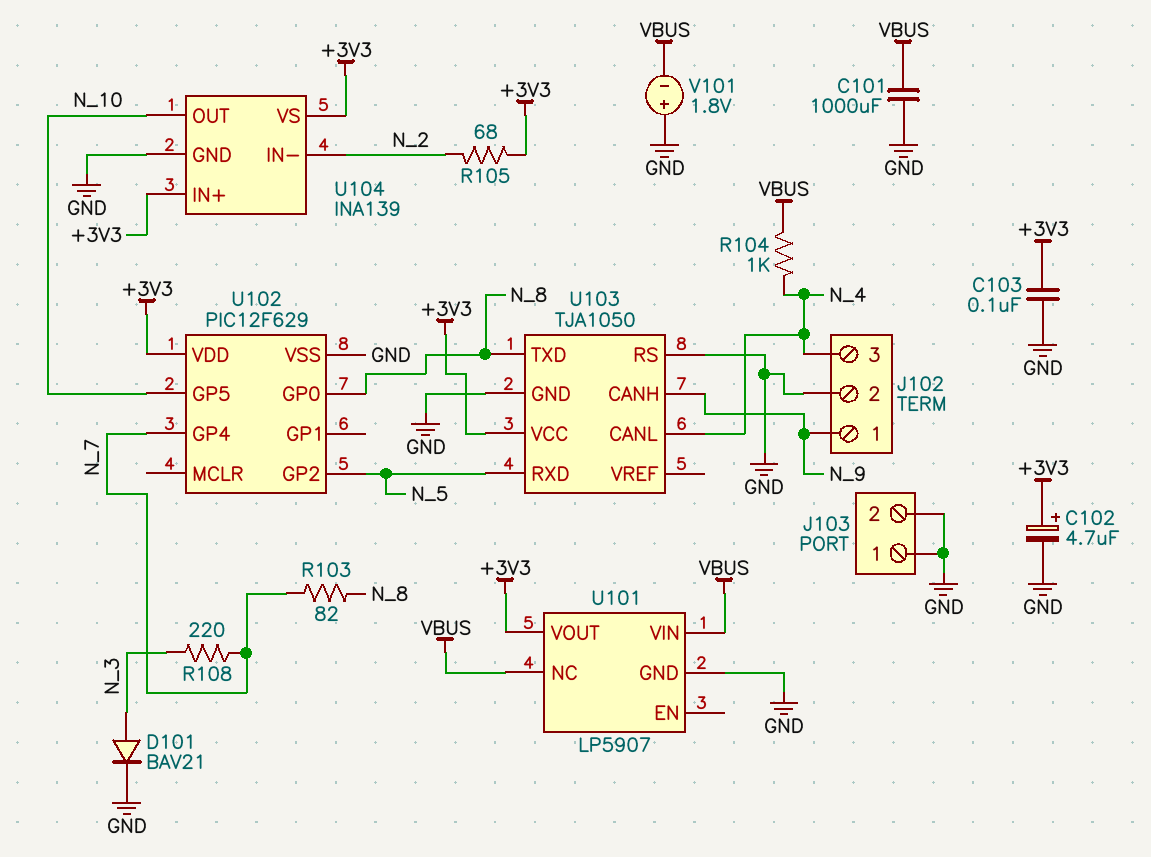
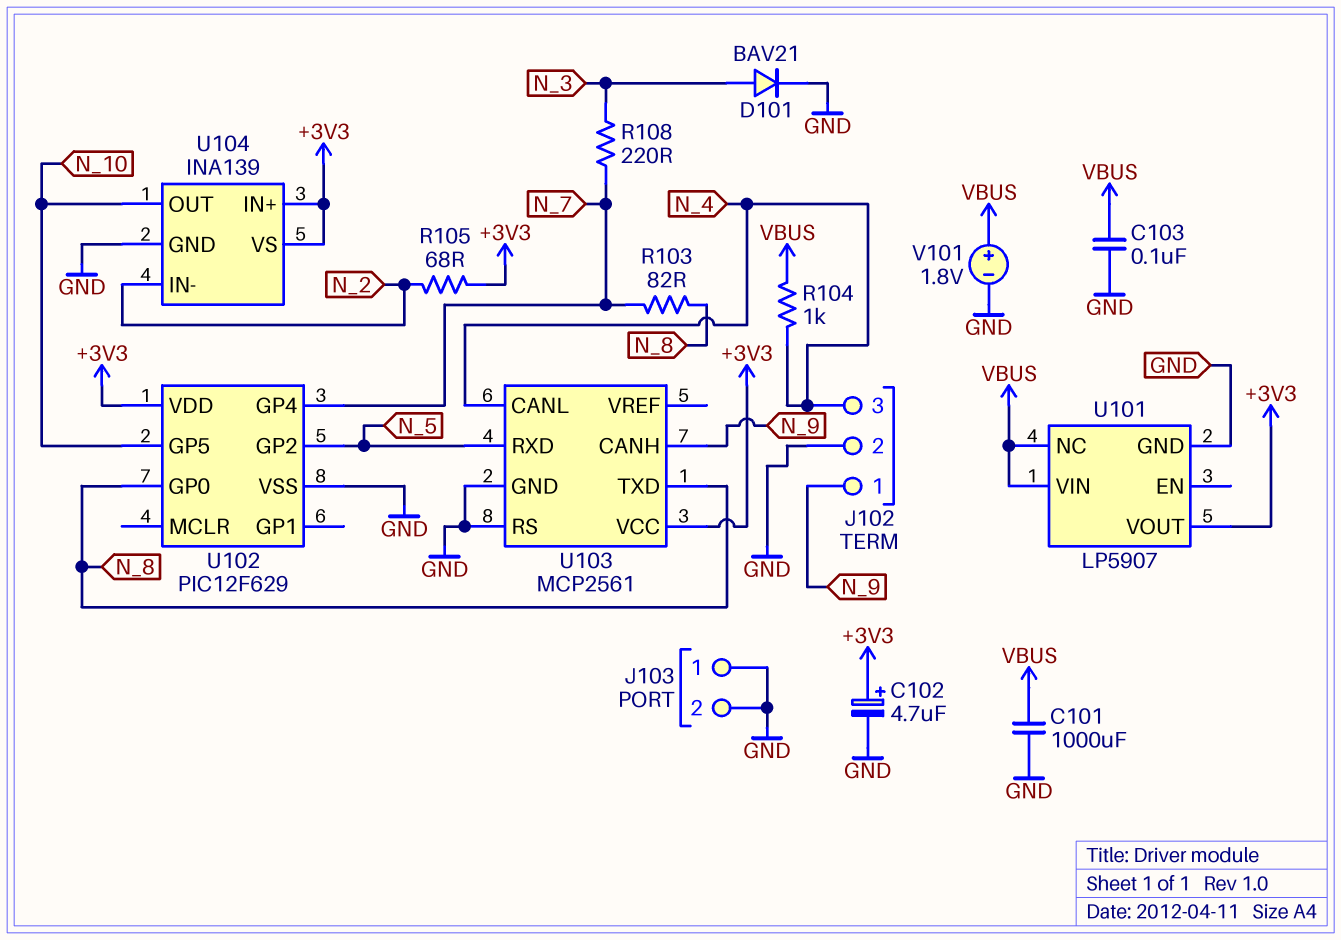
C103: 100nF (+3V3, GND) -> 100nF (GND, VBUS)
U103: TJA1050 -> MCP2561
V101: 1.8V (plus GND, minus VBUS) -> 1.8V (plus VBUS, minus GND)

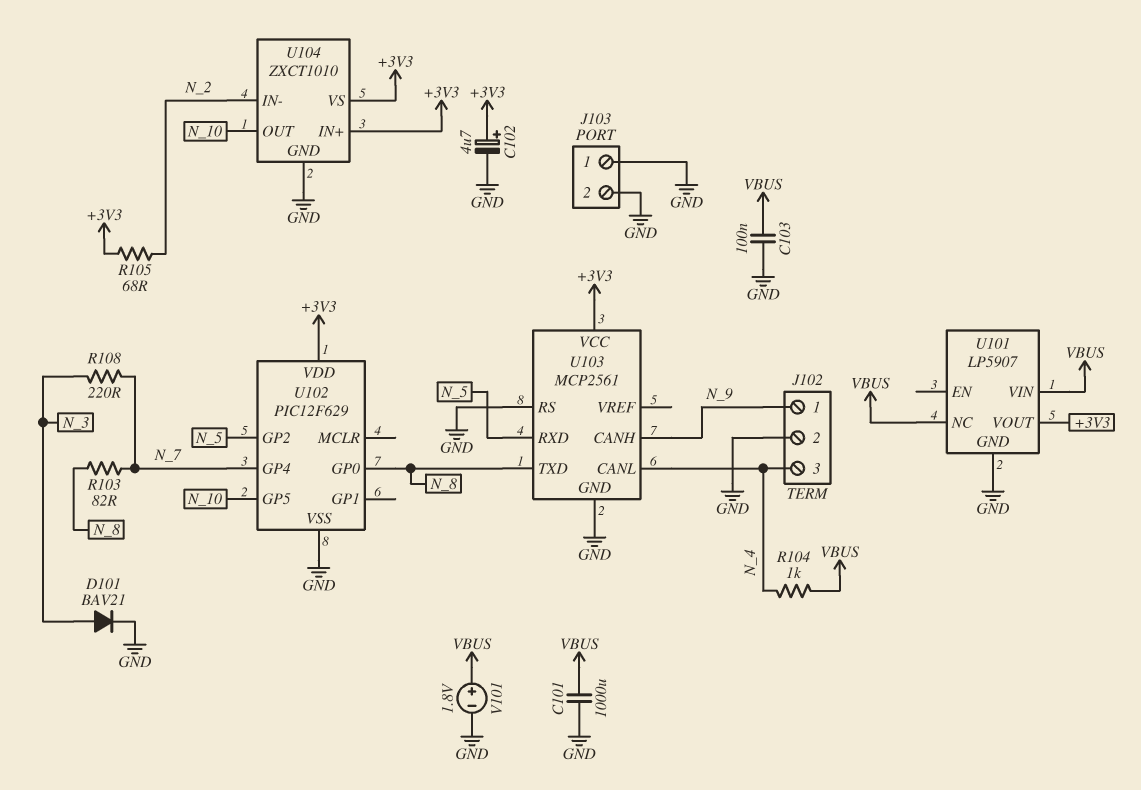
U104: INA139 -> ZXCT1010

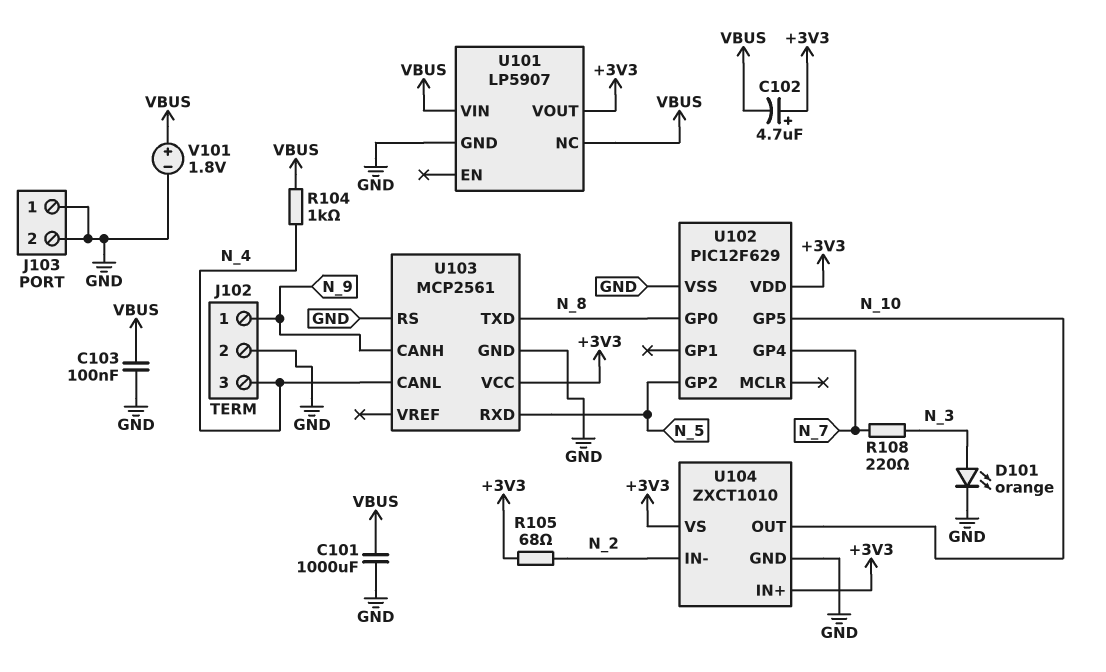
C102: 4.7uF (plus +3V3, minus GND) -> 4.7uF (plus +3V3, minus VBUS)
D101: diode BAV21 (A N_3, K GND) -> LED orange (A N_3, K GND)
R103: 82 (N_7, N_8) -> none

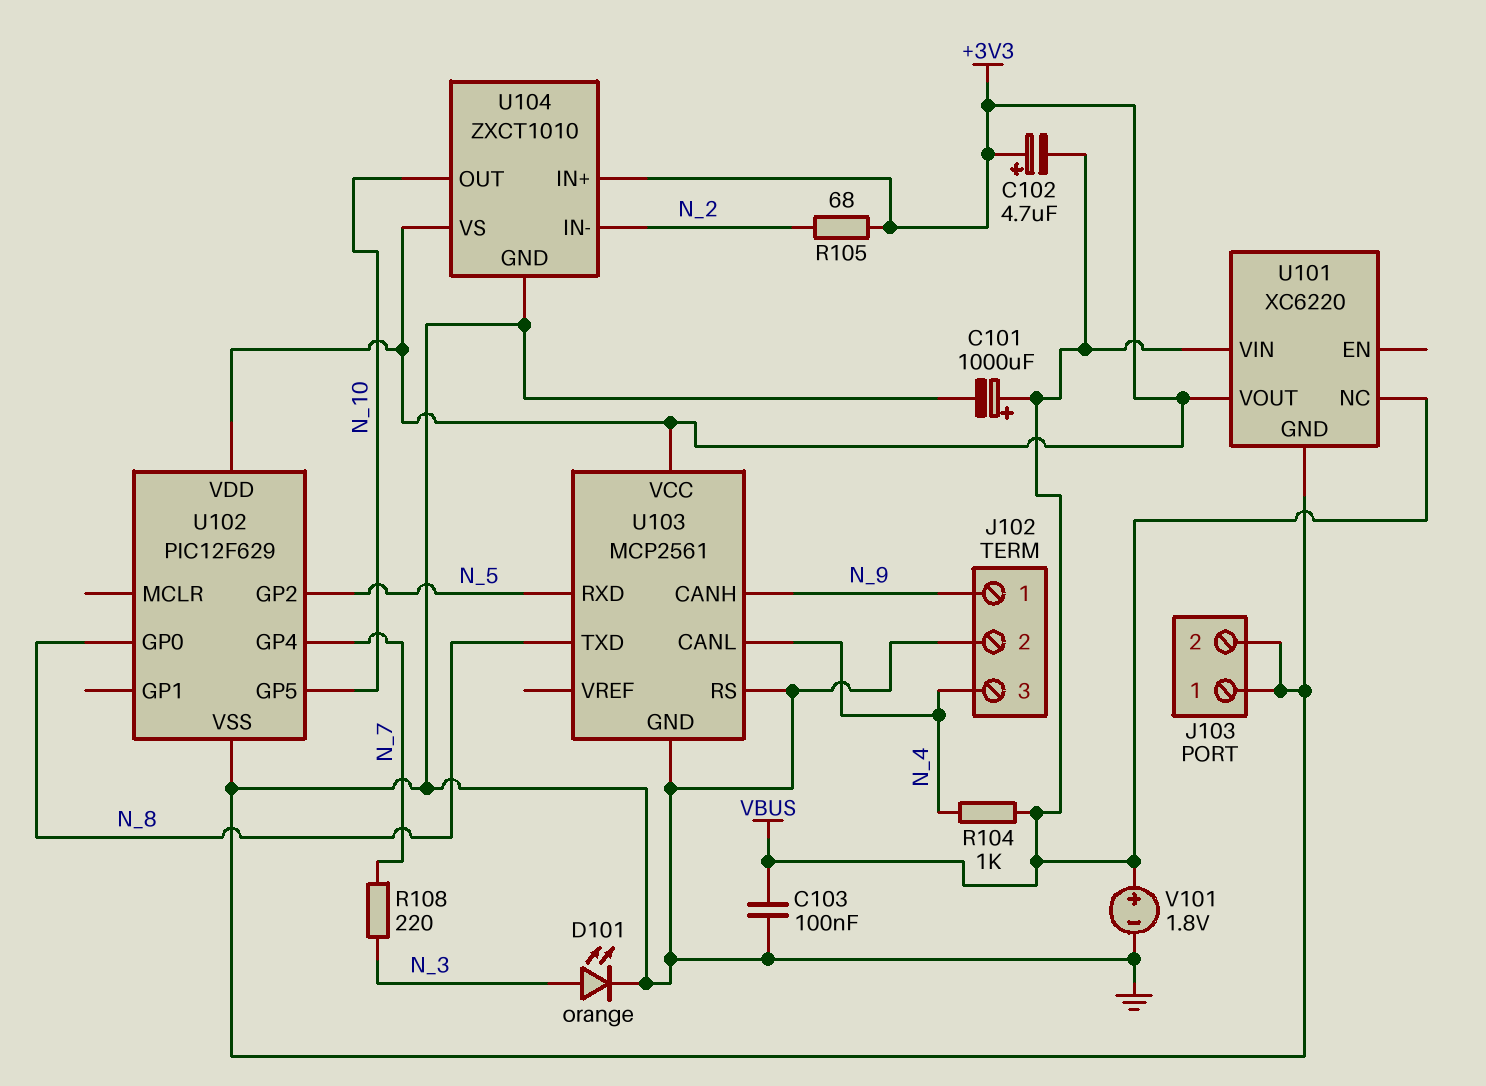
C101: 1000uF (GND, VBUS) -> 1000uF (plus VBUS, minus GND)
U101: LP5907 -> XC6220

